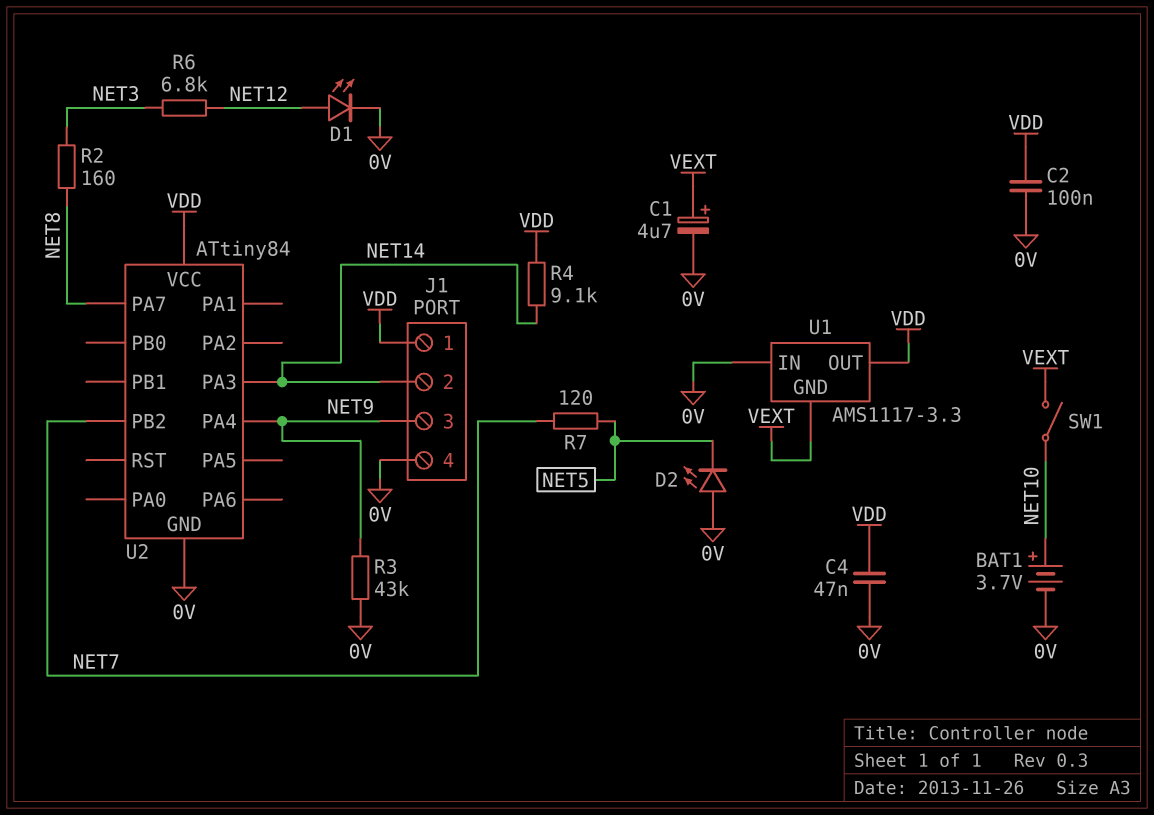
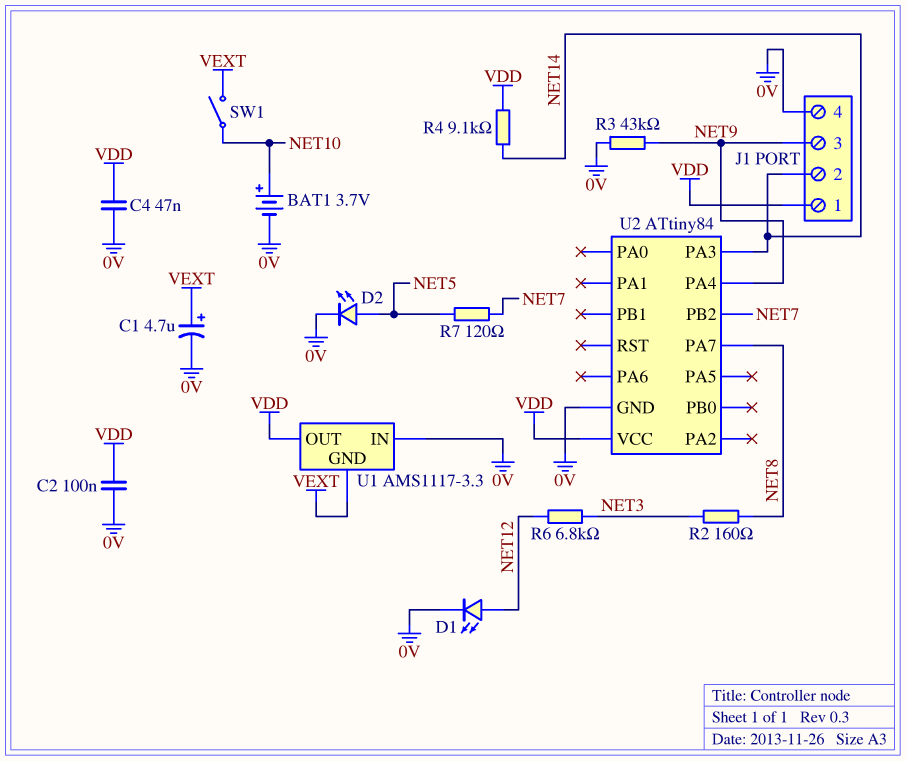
D2: LED (A 0V, K NET5) -> LED (A NET5, K 0V)

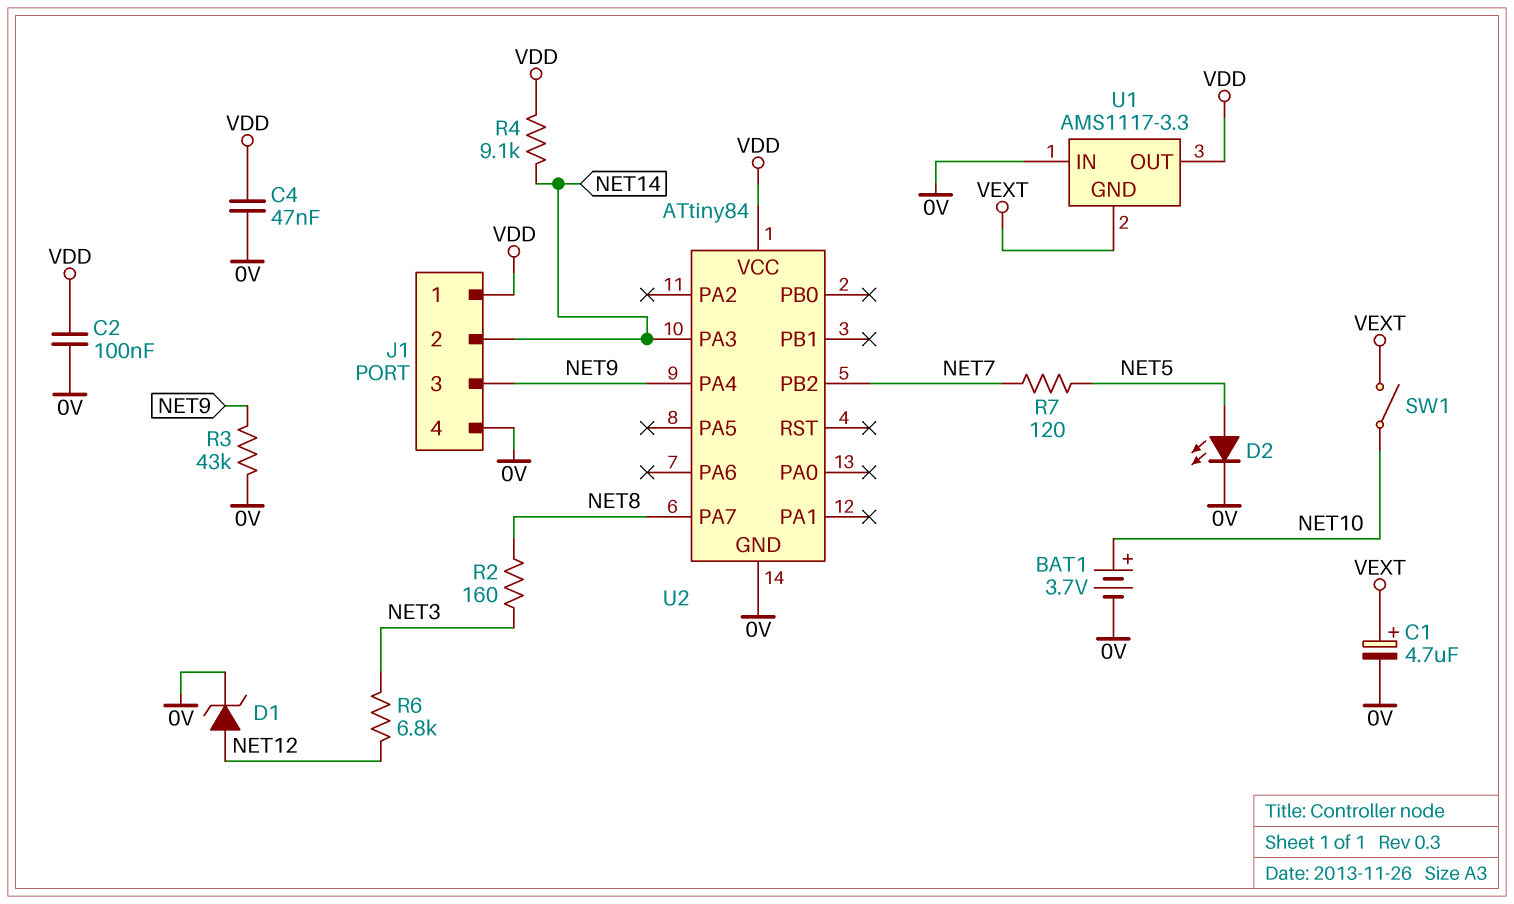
D1: LED (A NET12, K 0V) -> zener (A NET12, K 0V)

